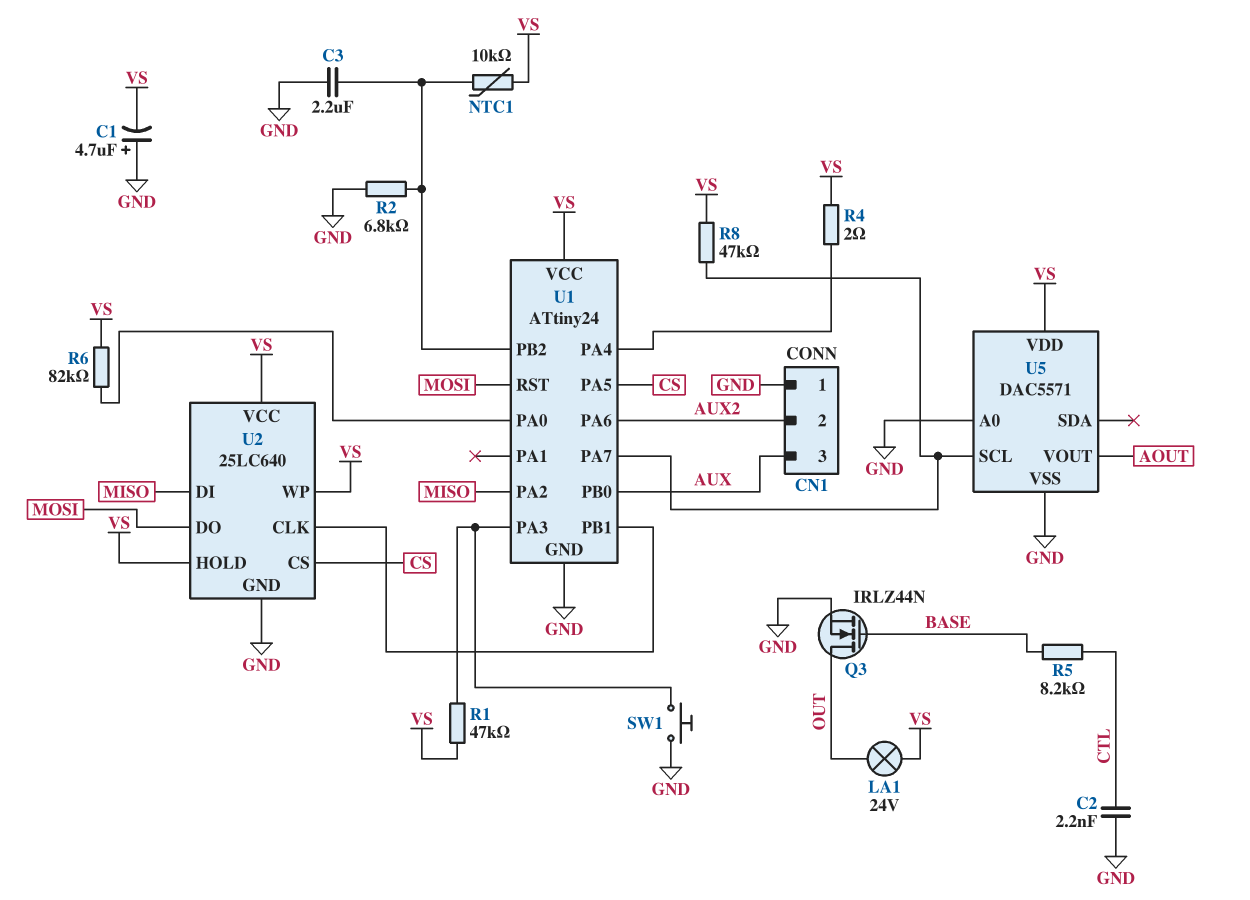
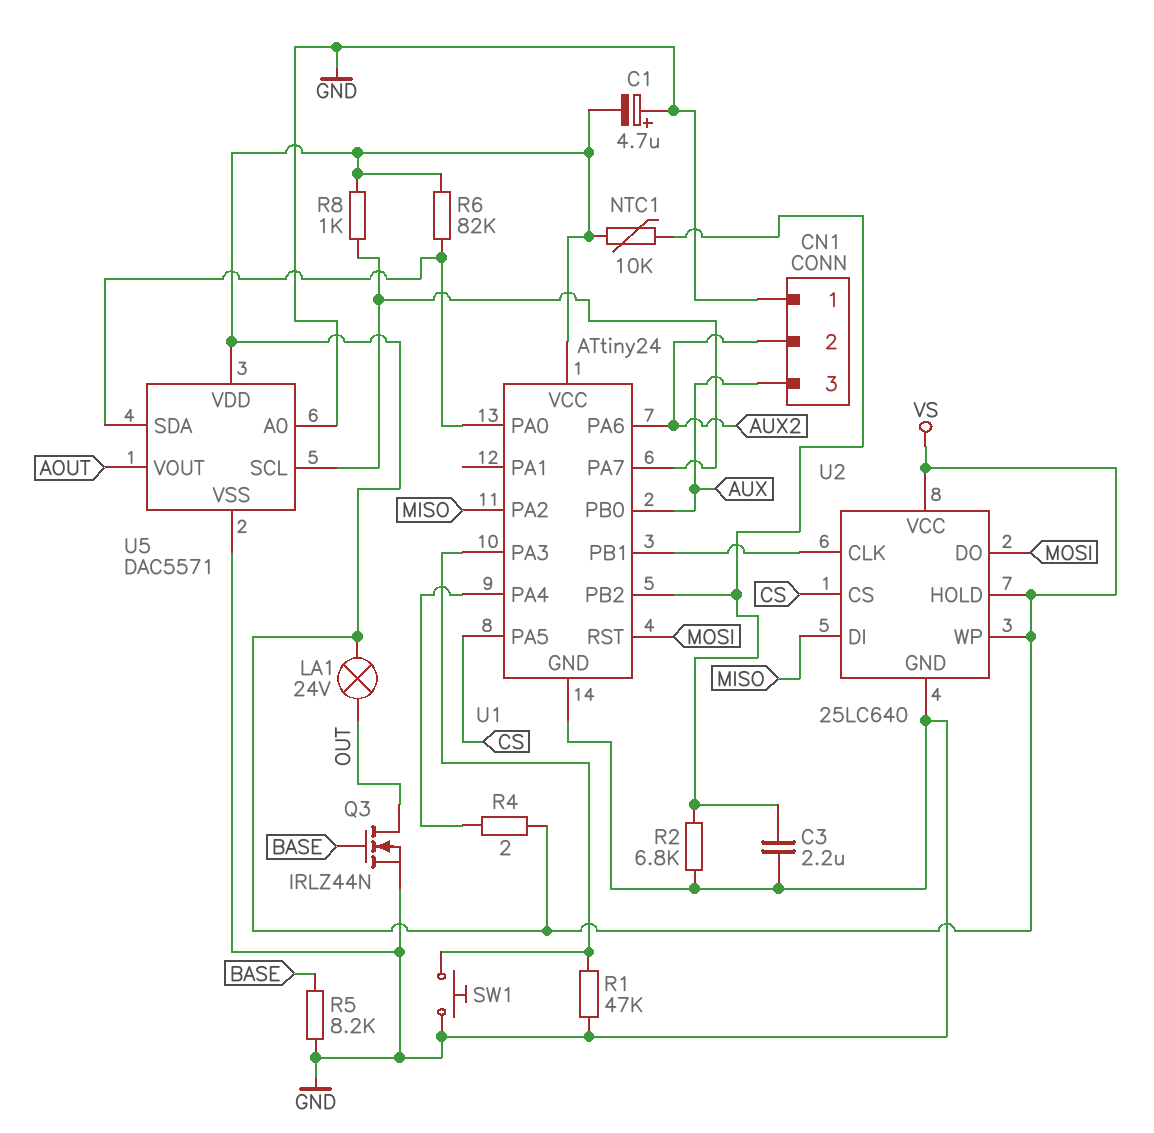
C2: 2.2nF (CTL, GND) -> none
R1: 47k (U1/PA3, VS) -> 47k (GND, U1/PA3)
R5: 8.2k (BASE, CTL) -> 8.2k (BASE, GND)
R8: 47k (U1/PA7, VS) -> 1k (U1/PA7, VS)
U5 pin SDA: none -> U1/PA0

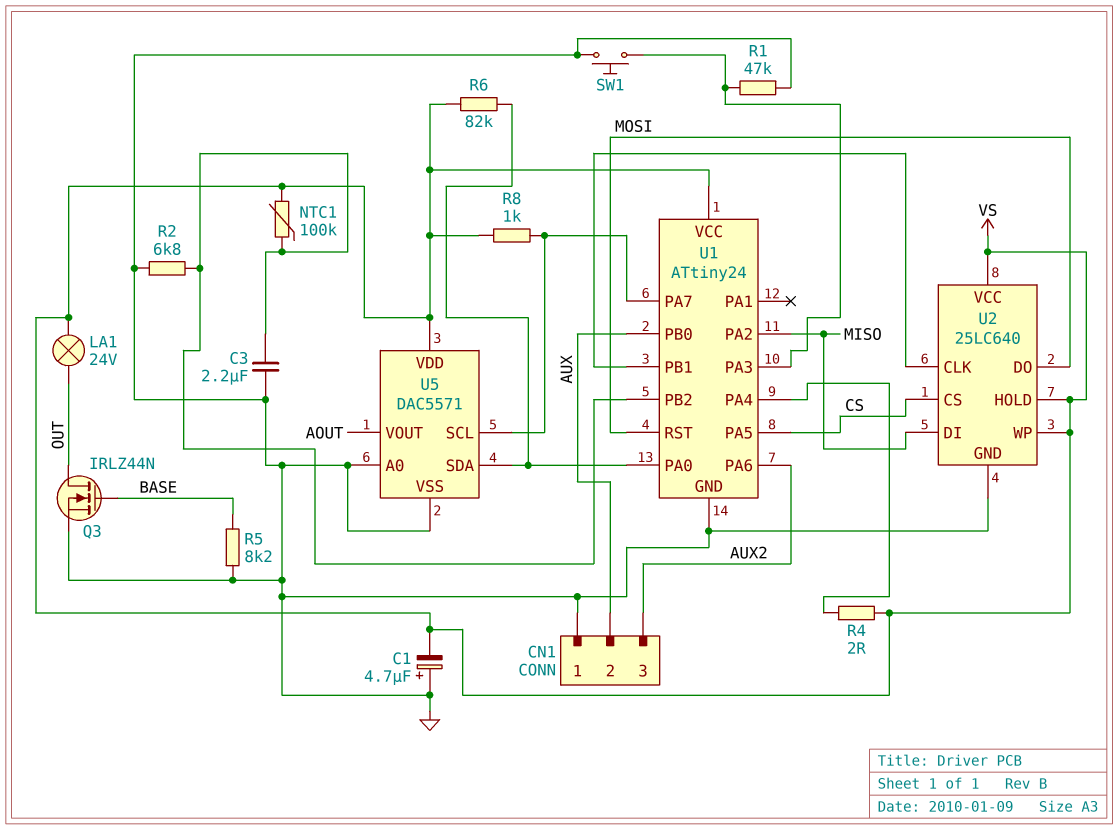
CN1 pin 2: AUX2 -> AUX
CN1 pin 3: AUX -> AUX2
NTC1: 10k (U1/PB2, VS) -> 100k (U1/PB2, VS)

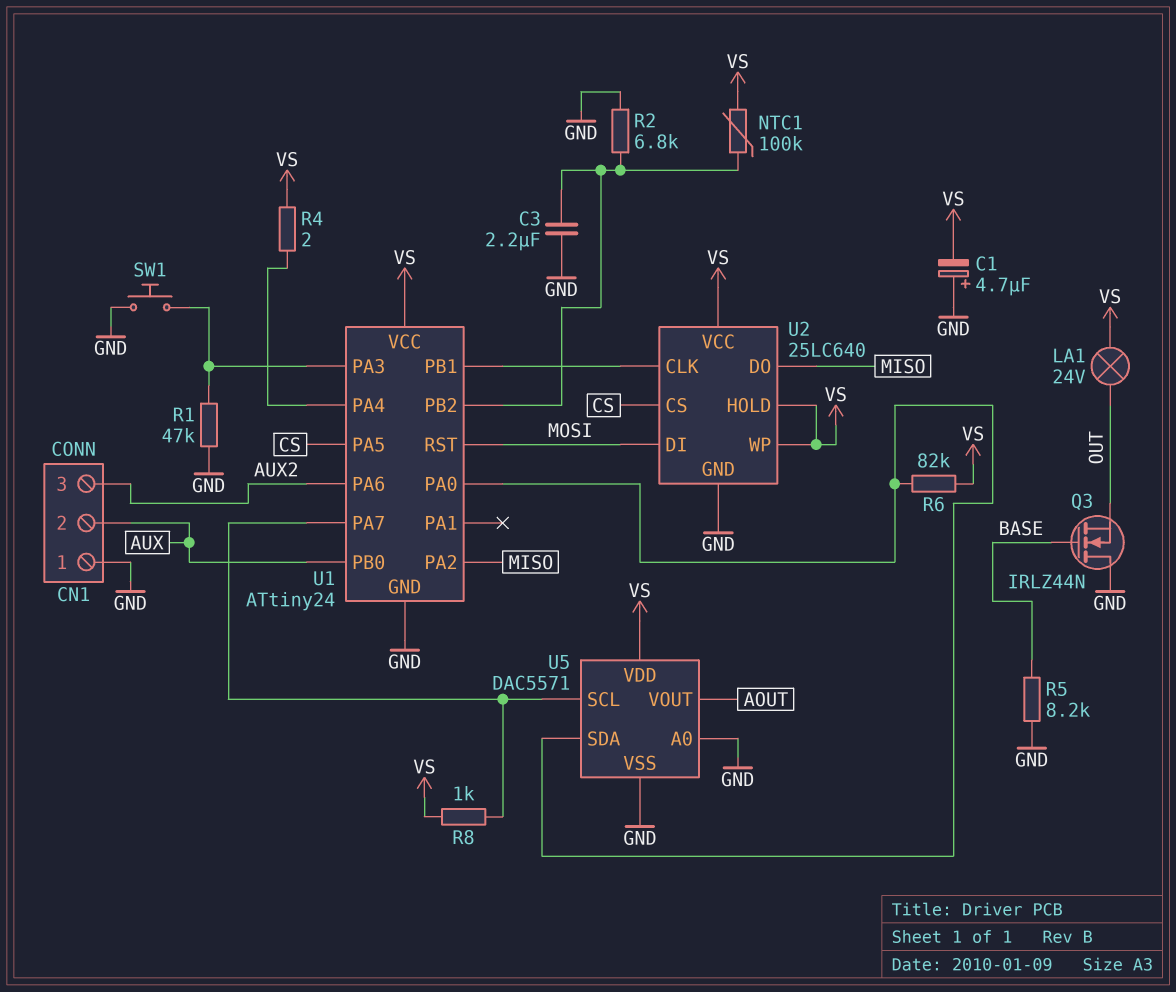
Q3: NMOS IRLZ44N (G BASE, D OUT, S GND) -> NMOS IRLZ44N (G BASE, D GND, S OUT)
U2 pin DI: MISO -> MOSI
U2 pin DO: MOSI -> MISO

